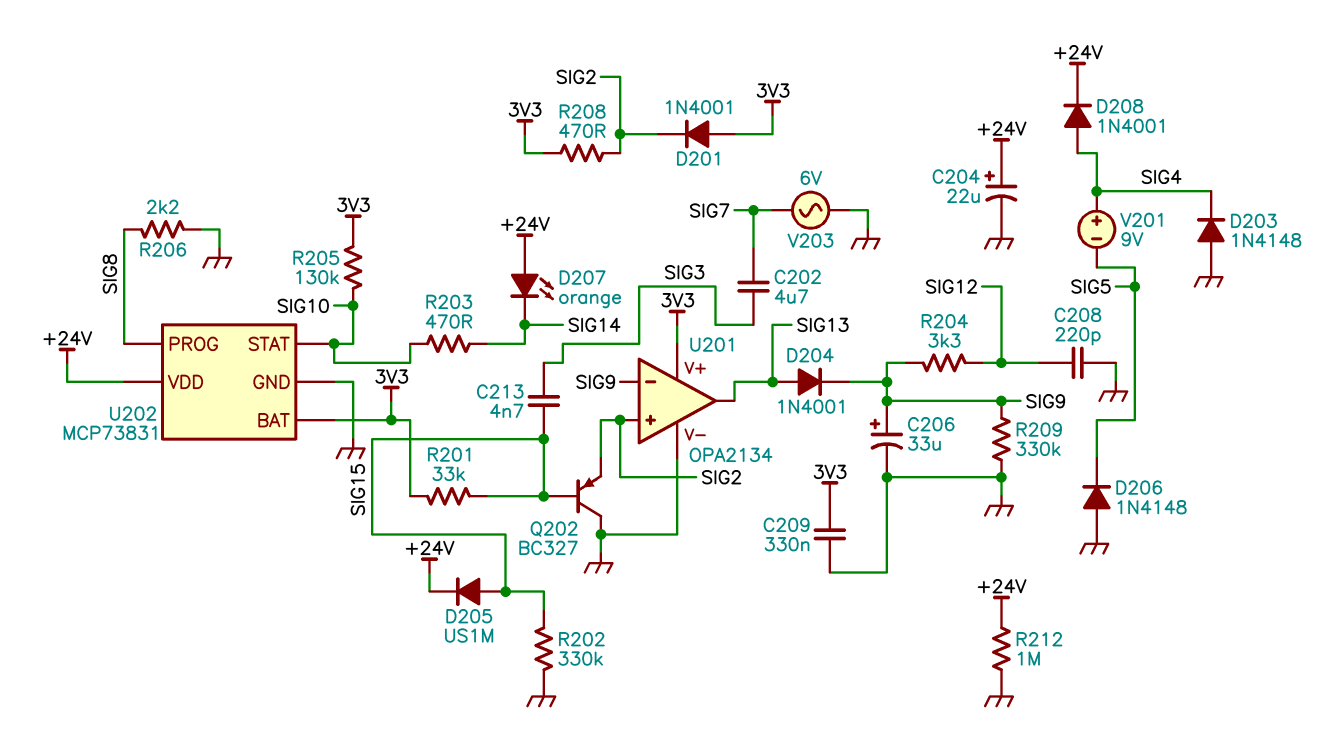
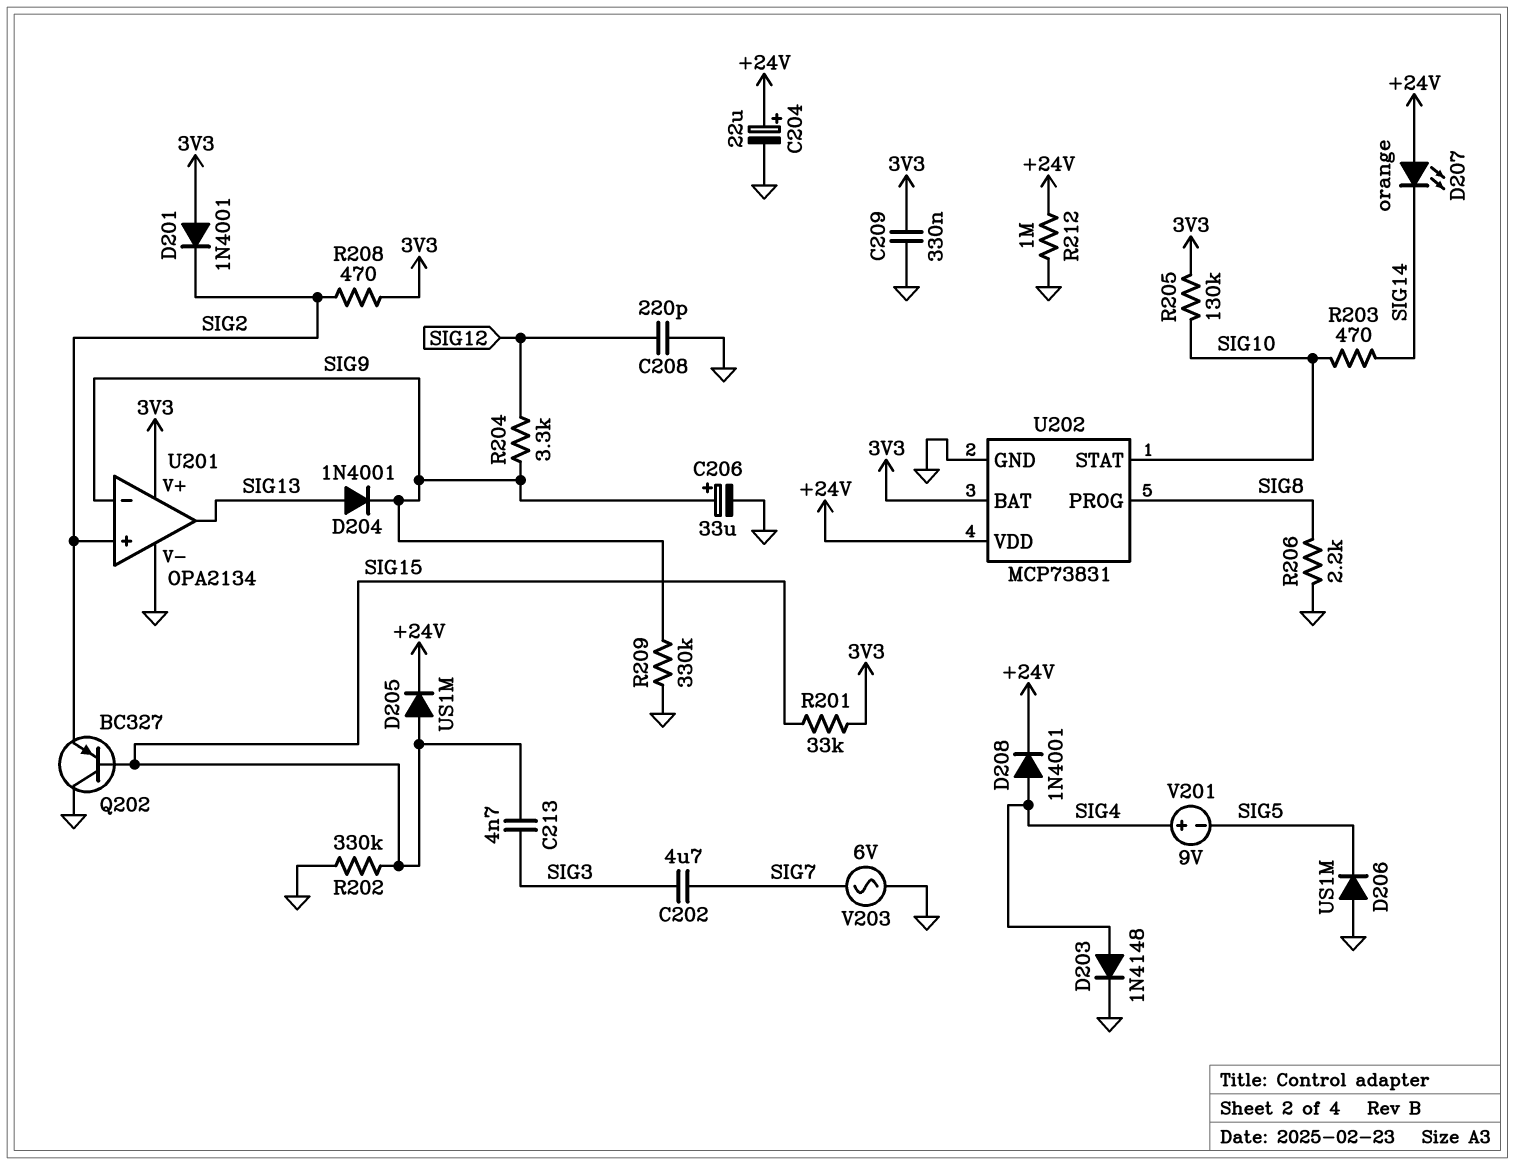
D203: diode 1N4148 (A GND, K SIG4) -> diode 1N4148 (A SIG4, K GND)
D206: diode 1N4148 (A GND, K SIG5) -> diode US1M (A GND, K SIG5)

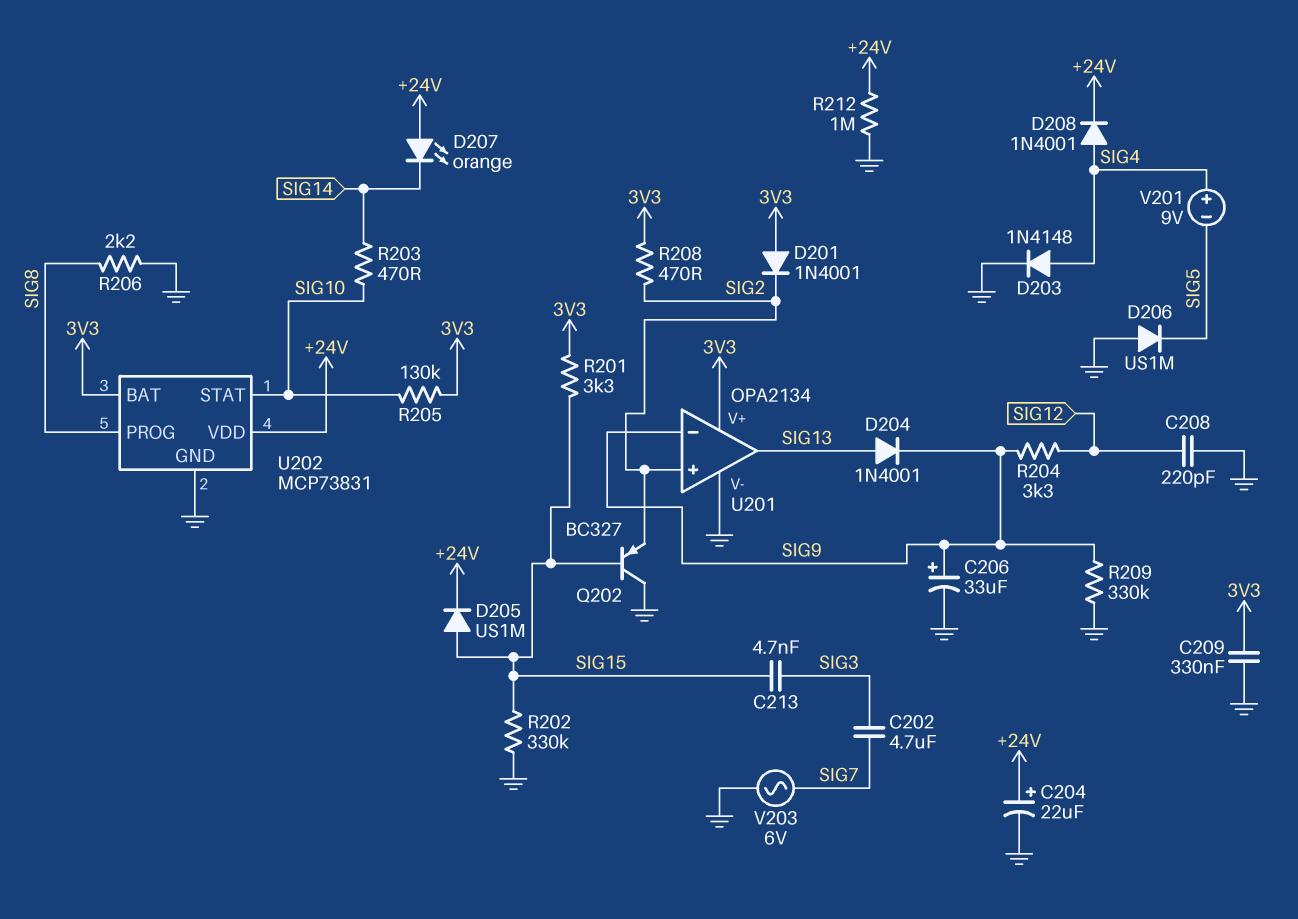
R201: 33k (3V3, SIG15) -> 3.3k (3V3, SIG15)

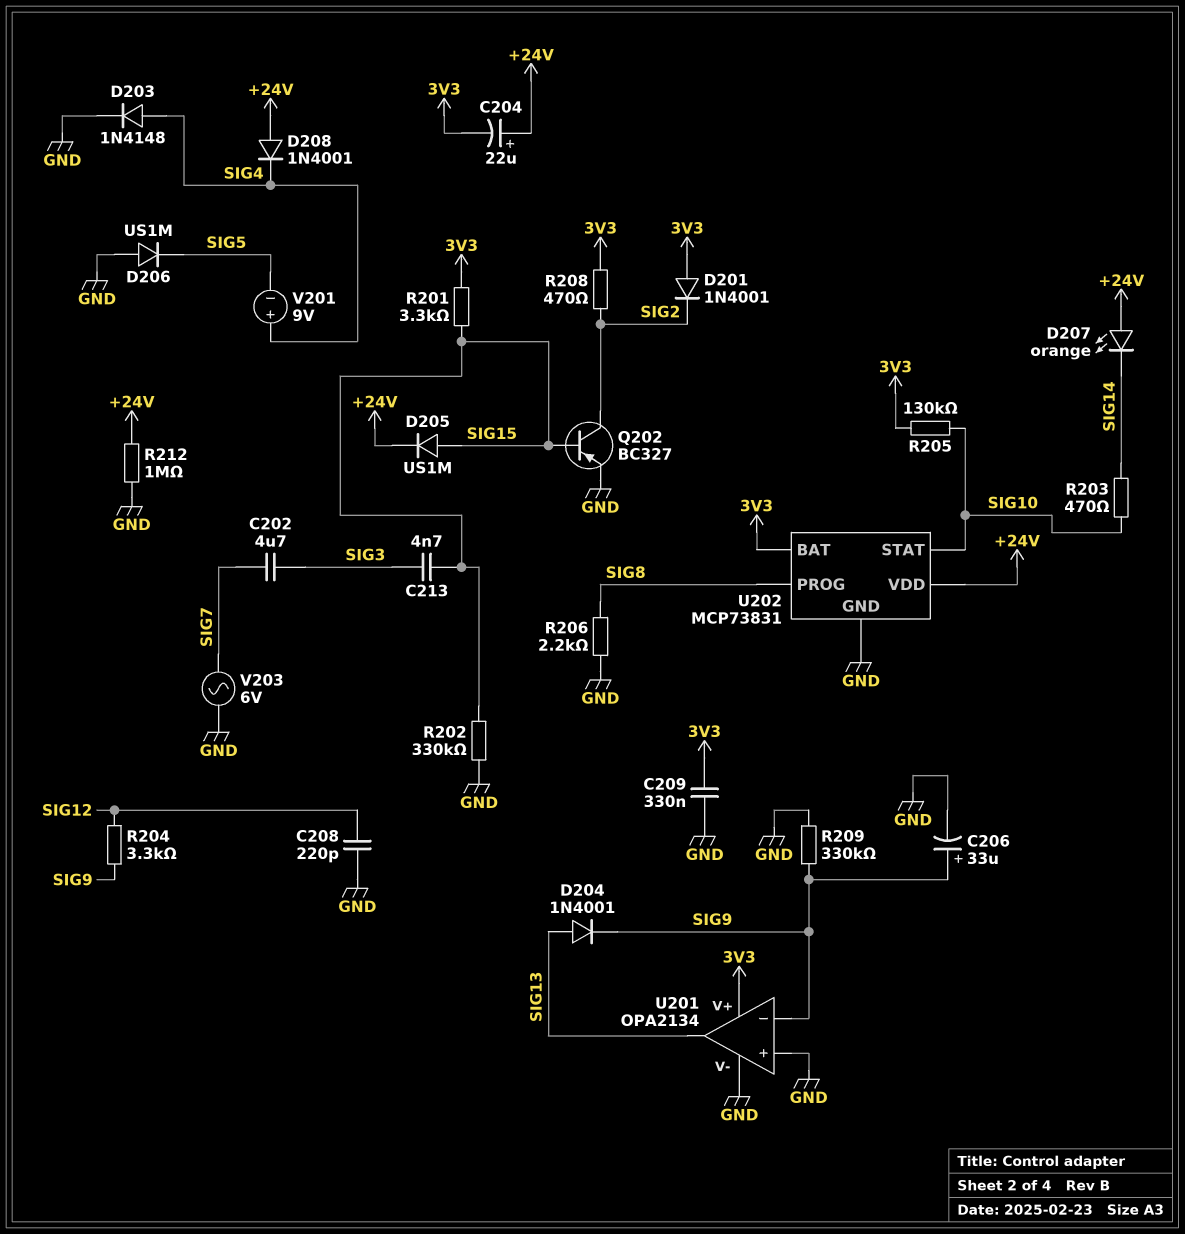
C204: 22uF (plus +24V, minus GND) -> 22uF (plus +24V, minus 3V3)
D208: diode 1N4001 (A SIG4, K +24V) -> diode 1N4001 (A +24V, K SIG4)
Q202: PNP BC327 (B SIG15, C GND, E SIG2) -> PNP BC327 (B SIG15, C SIG2, E GND)
U201 pin in+: SIG2 -> GND

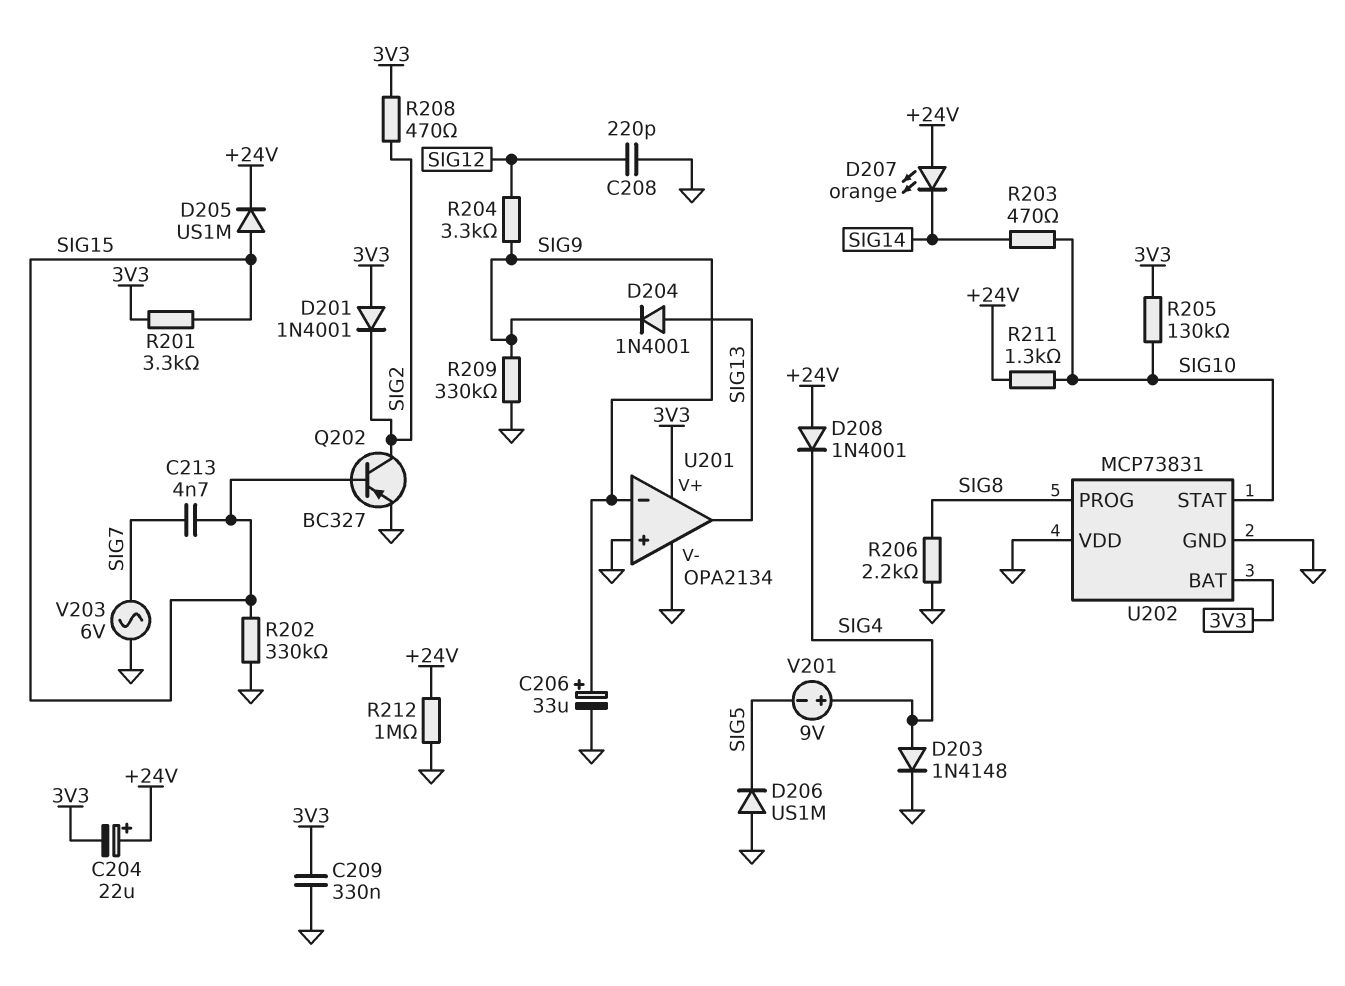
C202: 4.7uF (SIG3, SIG7) -> none
C213: 4.7nF (SIG3, SIG15) -> 4.7nF (SIG7, SIG15)
R211: none -> 1.3k (+24V, SIG10)
U202 pin VDD: +24V -> GND

